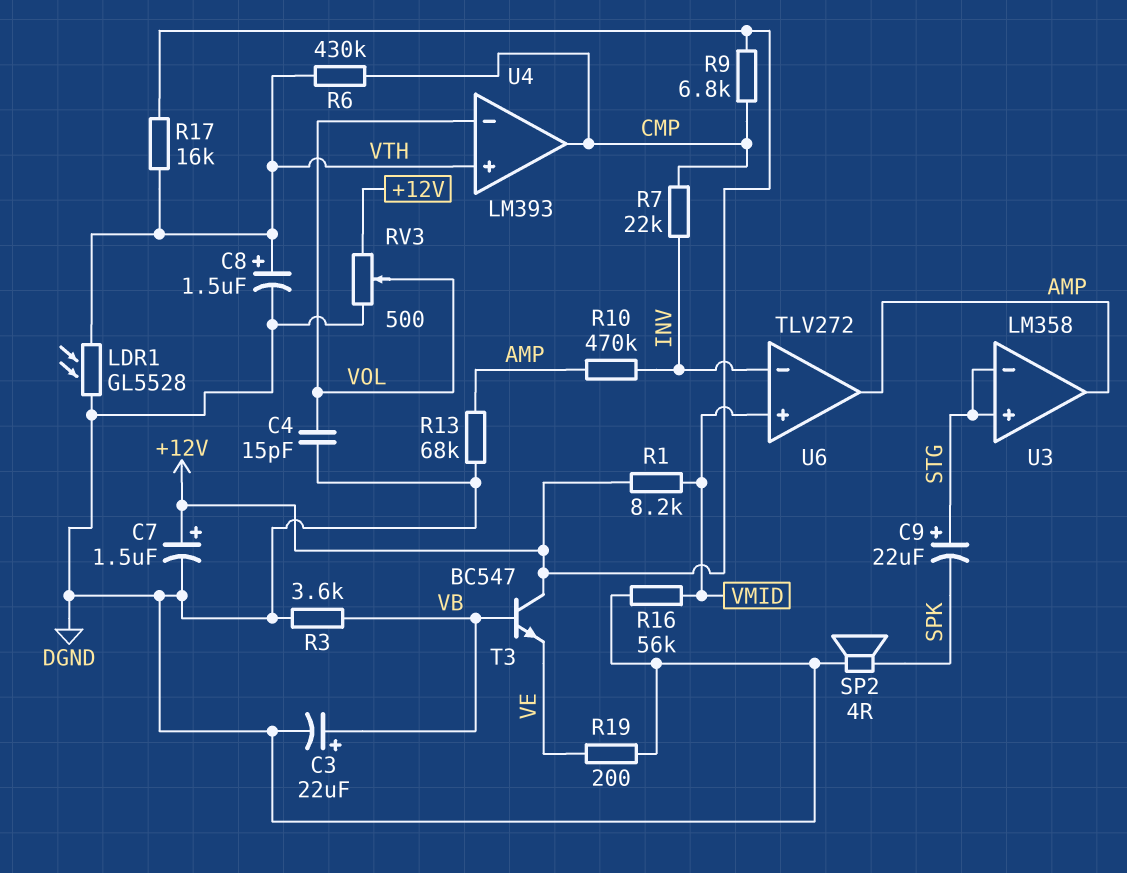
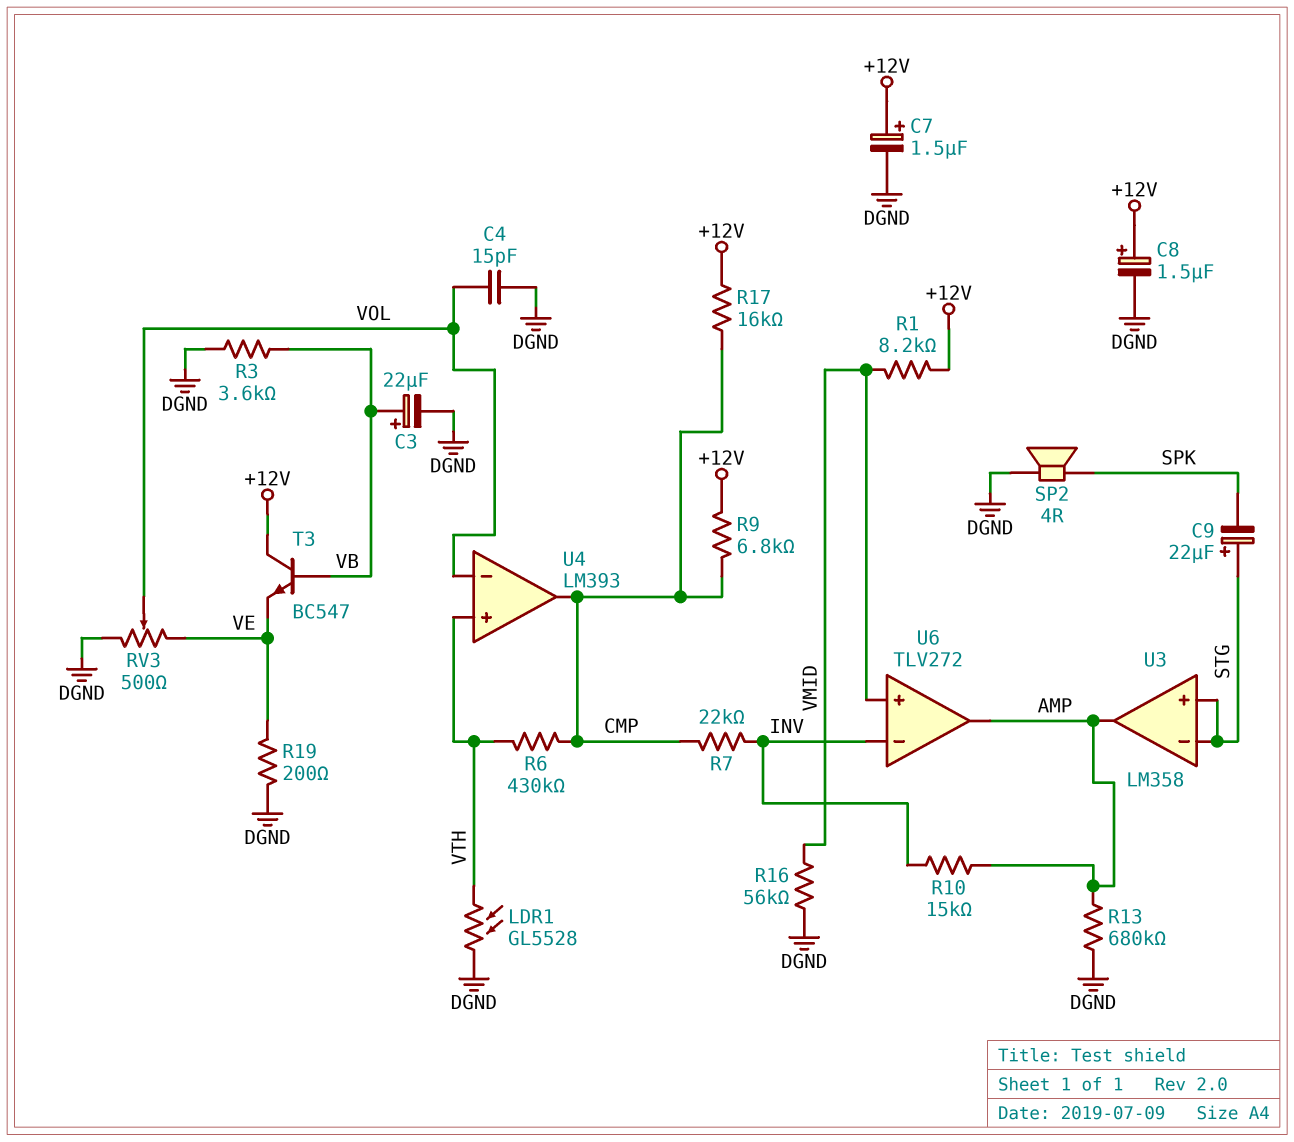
C8: 1.5uF (plus VTH, minus DGND) -> 1.5uF (plus +12V, minus DGND)
R10: 470k (AMP, INV) -> 15k (AMP, INV)
R13: 68k (AMP, DGND) -> 680k (AMP, DGND)
R17: 16k (+12V, VTH) -> 16k (+12V, CMP)
RV3: 500 (+12V, DGND, wiper VOL) -> 500 (DGND, VE, wiper VOL)

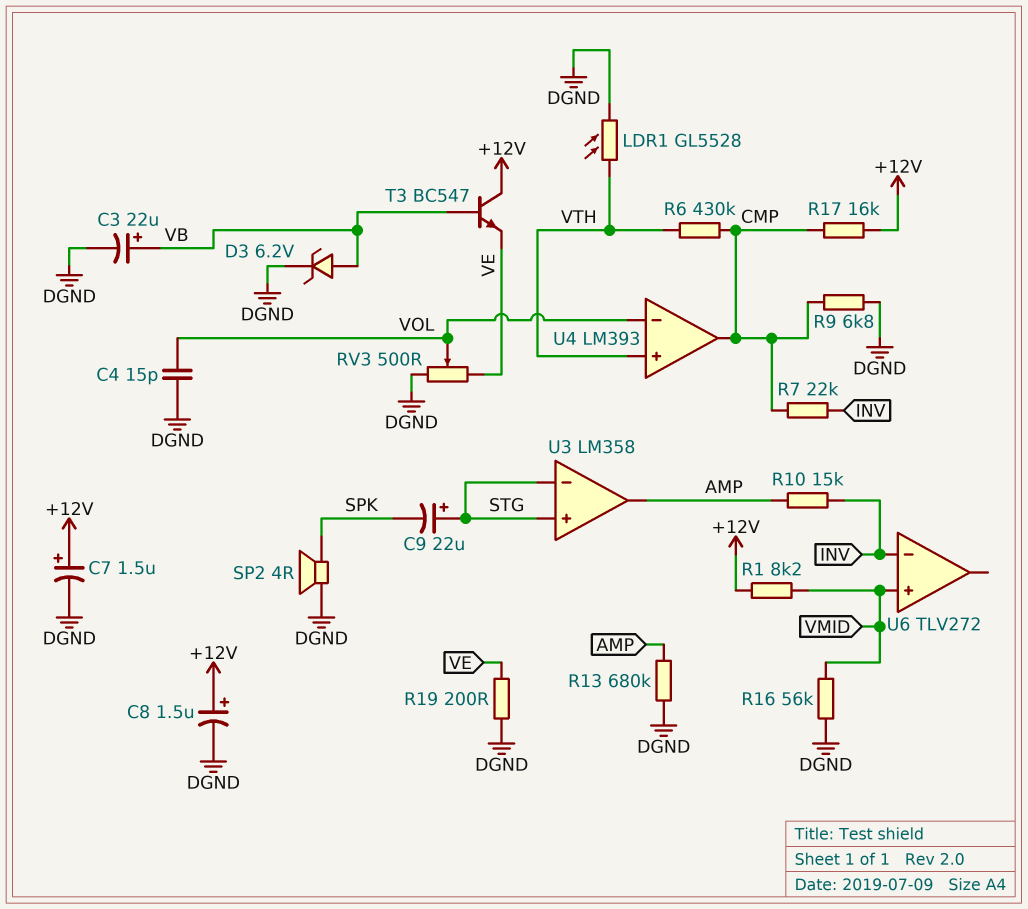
D3: none -> zener 6.2V (A VB, K DGND)
R3: 3.6k (DGND, VB) -> none
R9: 6.8k (+12V, CMP) -> 6.8k (CMP, DGND)
U6 pin out: AMP -> none

